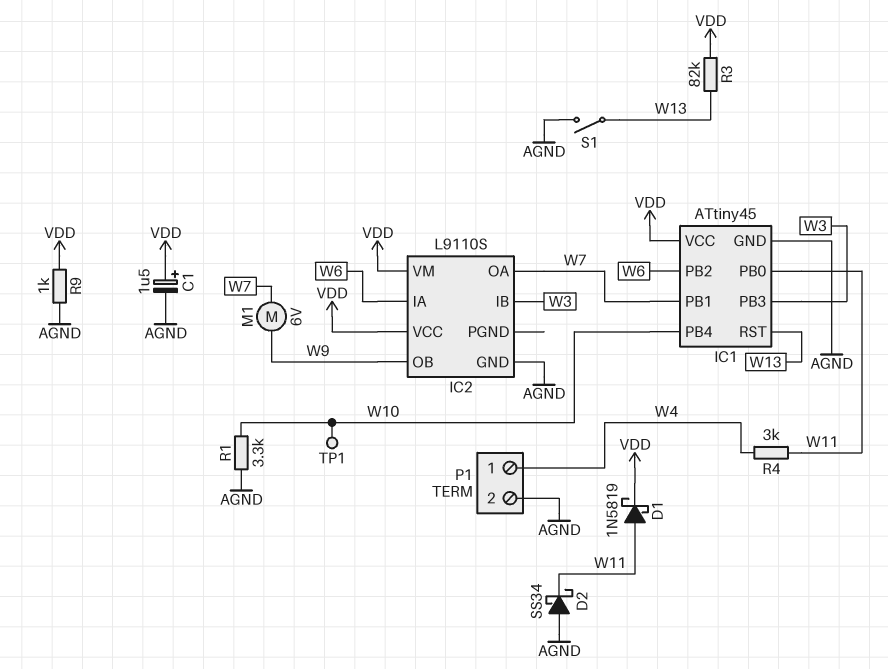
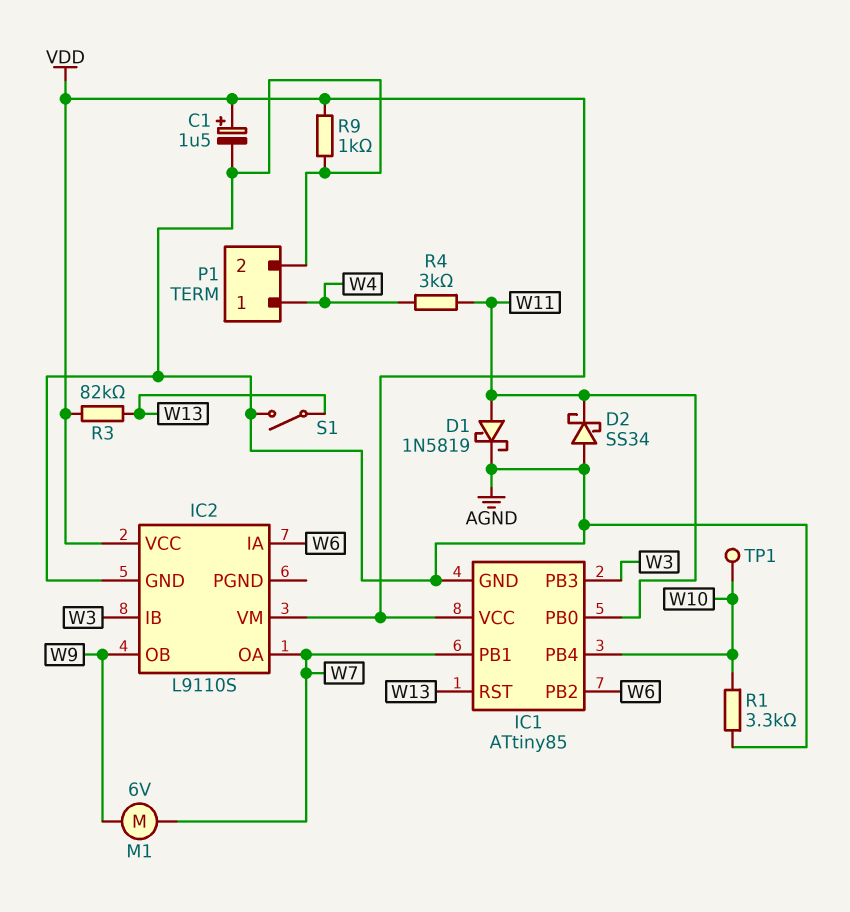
D1: schottky 1N5819 (A W11, K VDD) -> schottky 1N5819 (A W11, K AGND)
IC1: ATtiny45 -> ATtiny85

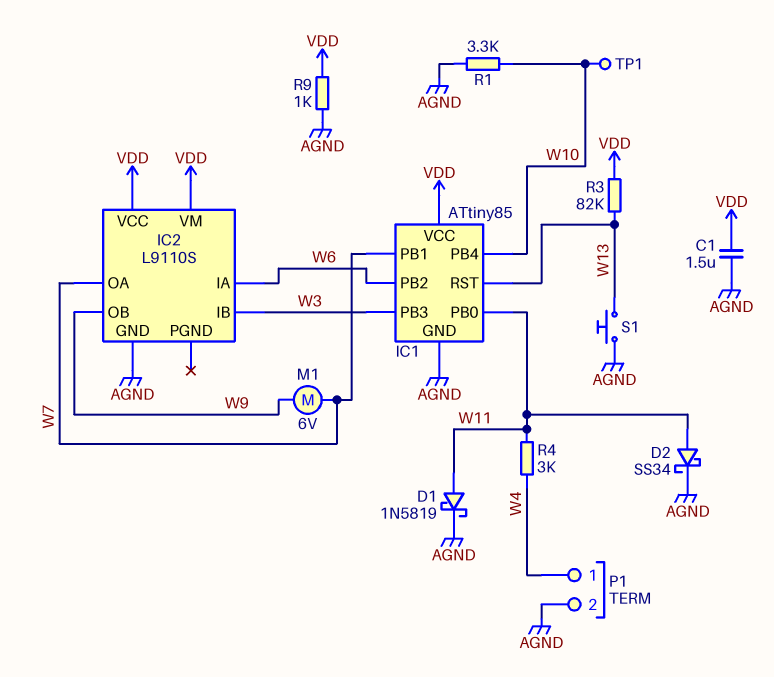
C1: 1.5uF (plus VDD, minus AGND) -> 1.5uF (AGND, VDD)
D2: schottky SS34 (A AGND, K W11) -> schottky SS34 (A W11, K AGND)
S1: switch (AGND, W13) -> button (AGND, W13)

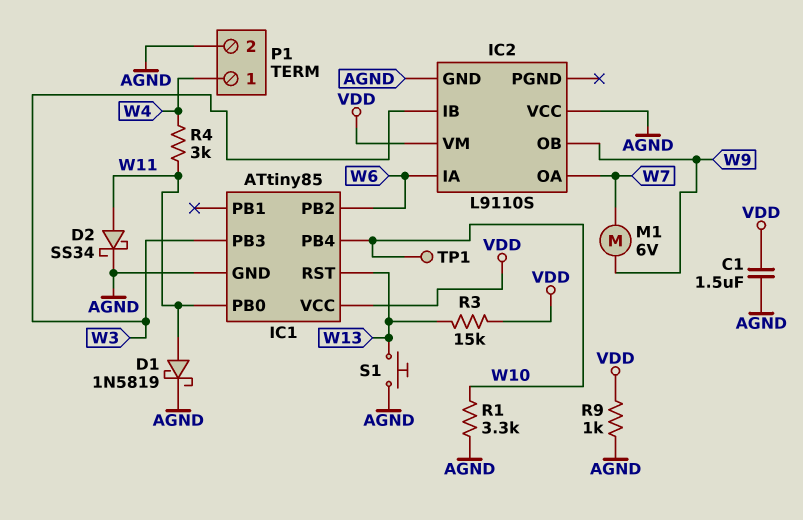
IC1 pin PB1: W7 -> none
IC2 pin VCC: VDD -> AGND
R3: 82k (VDD, W13) -> 15k (VDD, W13)

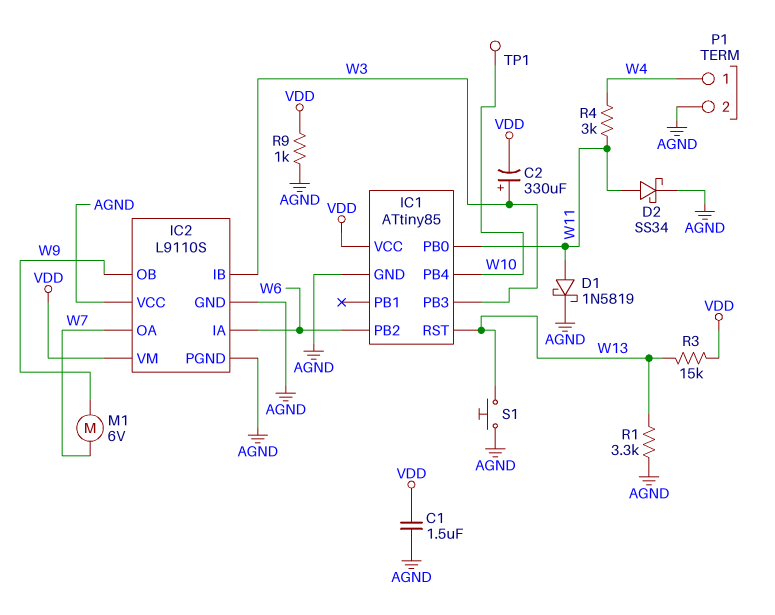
C2: none -> 330uF (plus W3, minus VDD)
IC2 pin PGND: none -> AGND
R1: 3.3k (AGND, W10) -> 3.3k (AGND, W13)

